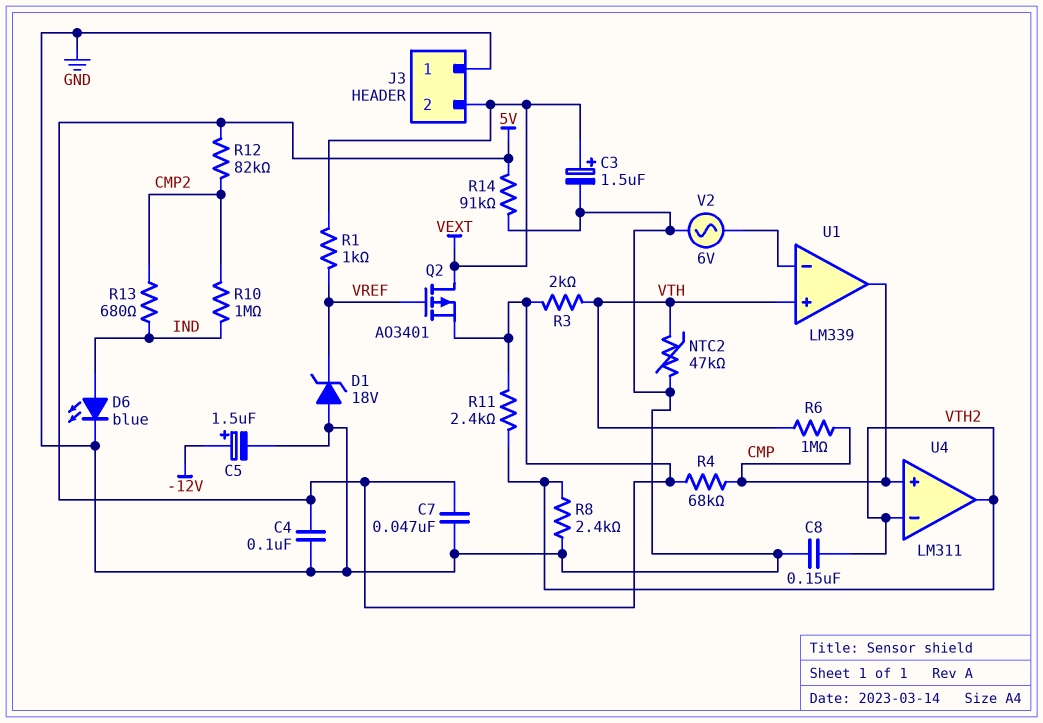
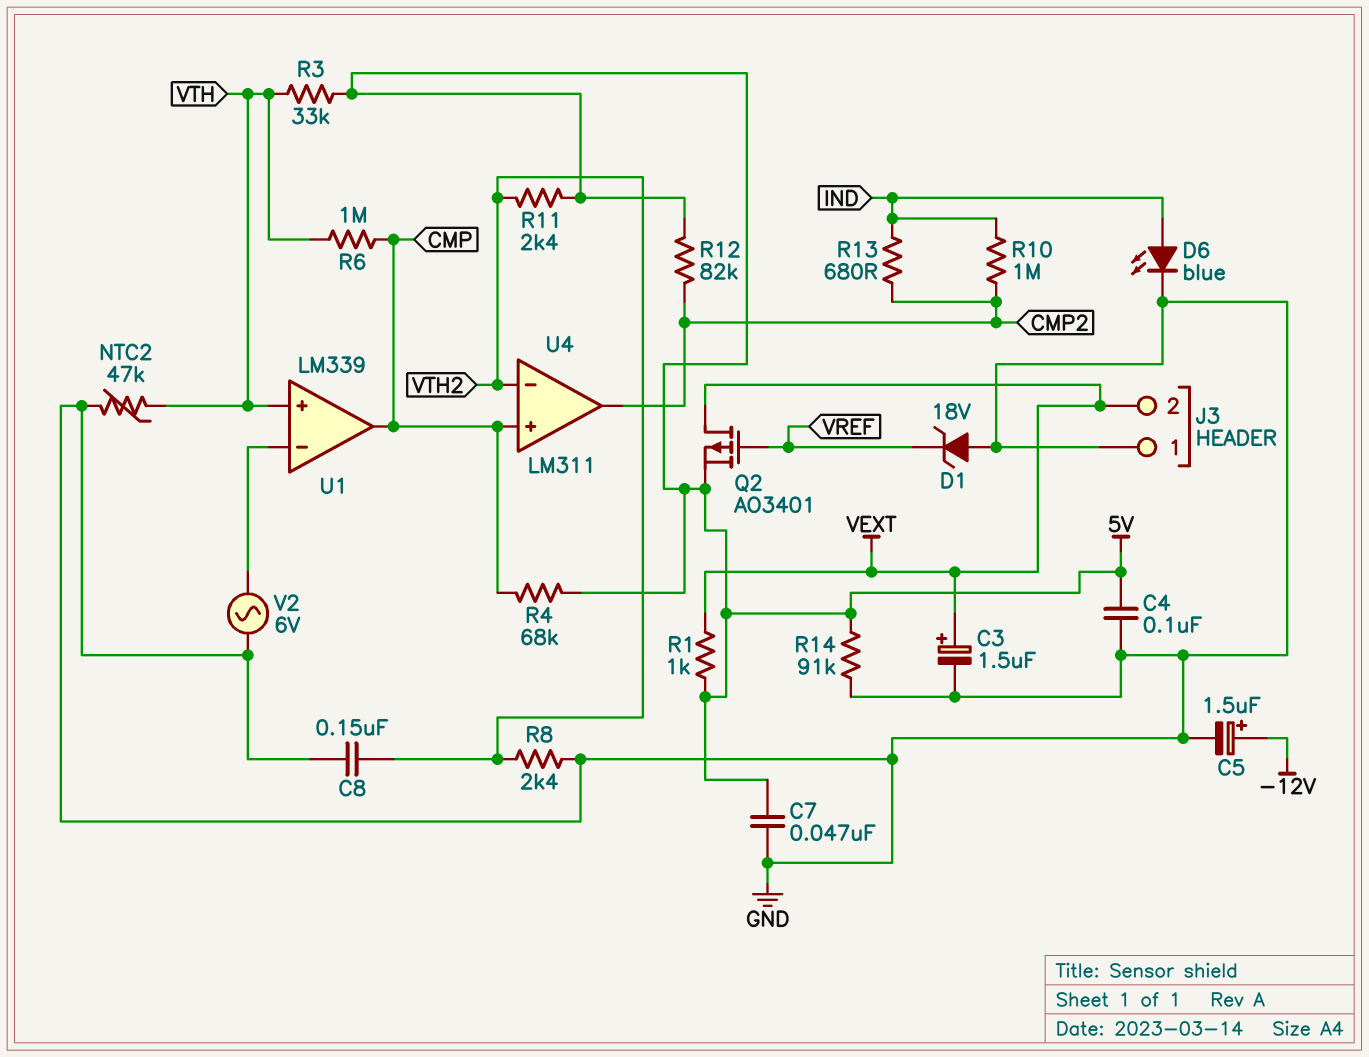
R1: 1k (VEXT, VREF) -> 1k (5V, VEXT)
R3: 2k (5V, VTH) -> 33k (5V, VTH)
U4 pin out: VTH2 -> CMP2

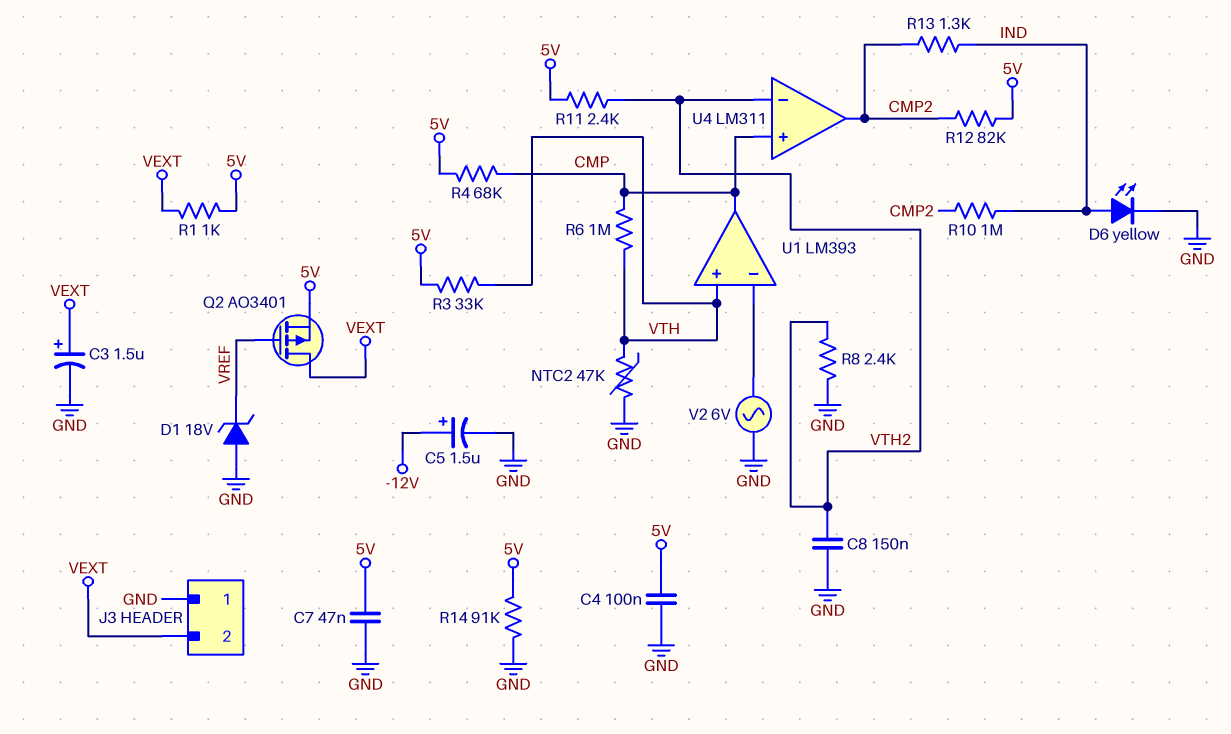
D6: LED blue (A IND, K GND) -> LED yellow (A IND, K GND)
R13: 680 (CMP2, IND) -> 1.3k (CMP2, IND)
U1: LM339 -> LM393

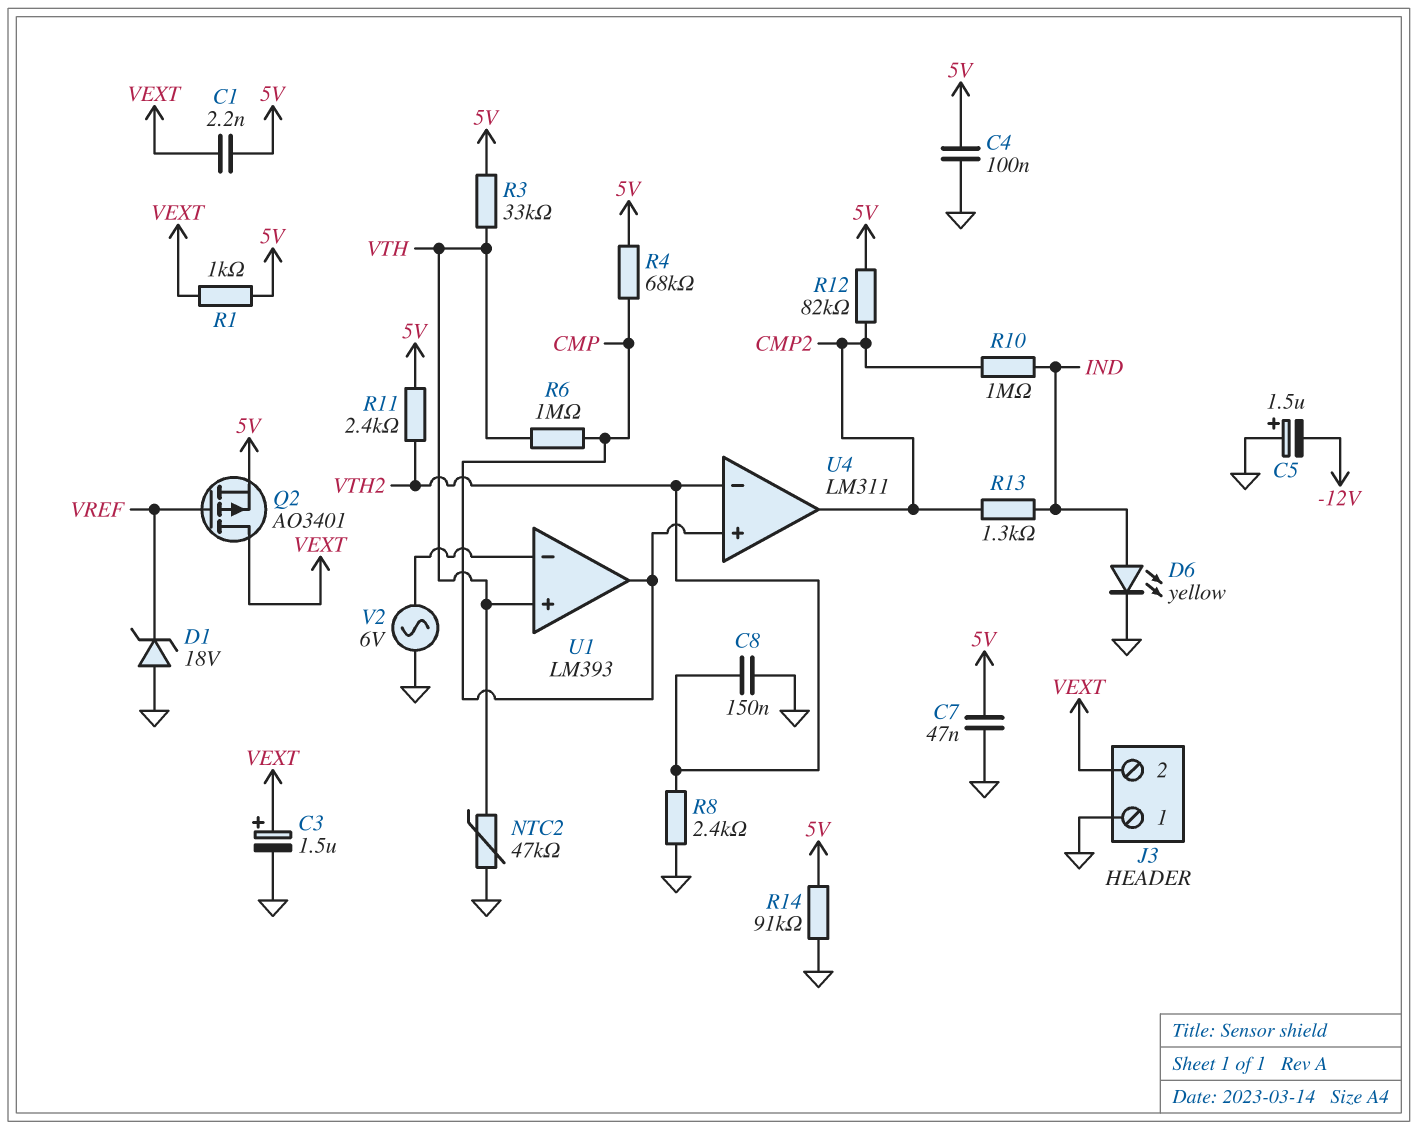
C1: none -> 2.2nF (5V, VEXT)
C5: 1.5uF (plus -12V, minus GND) -> 1.5uF (plus GND, minus -12V)

